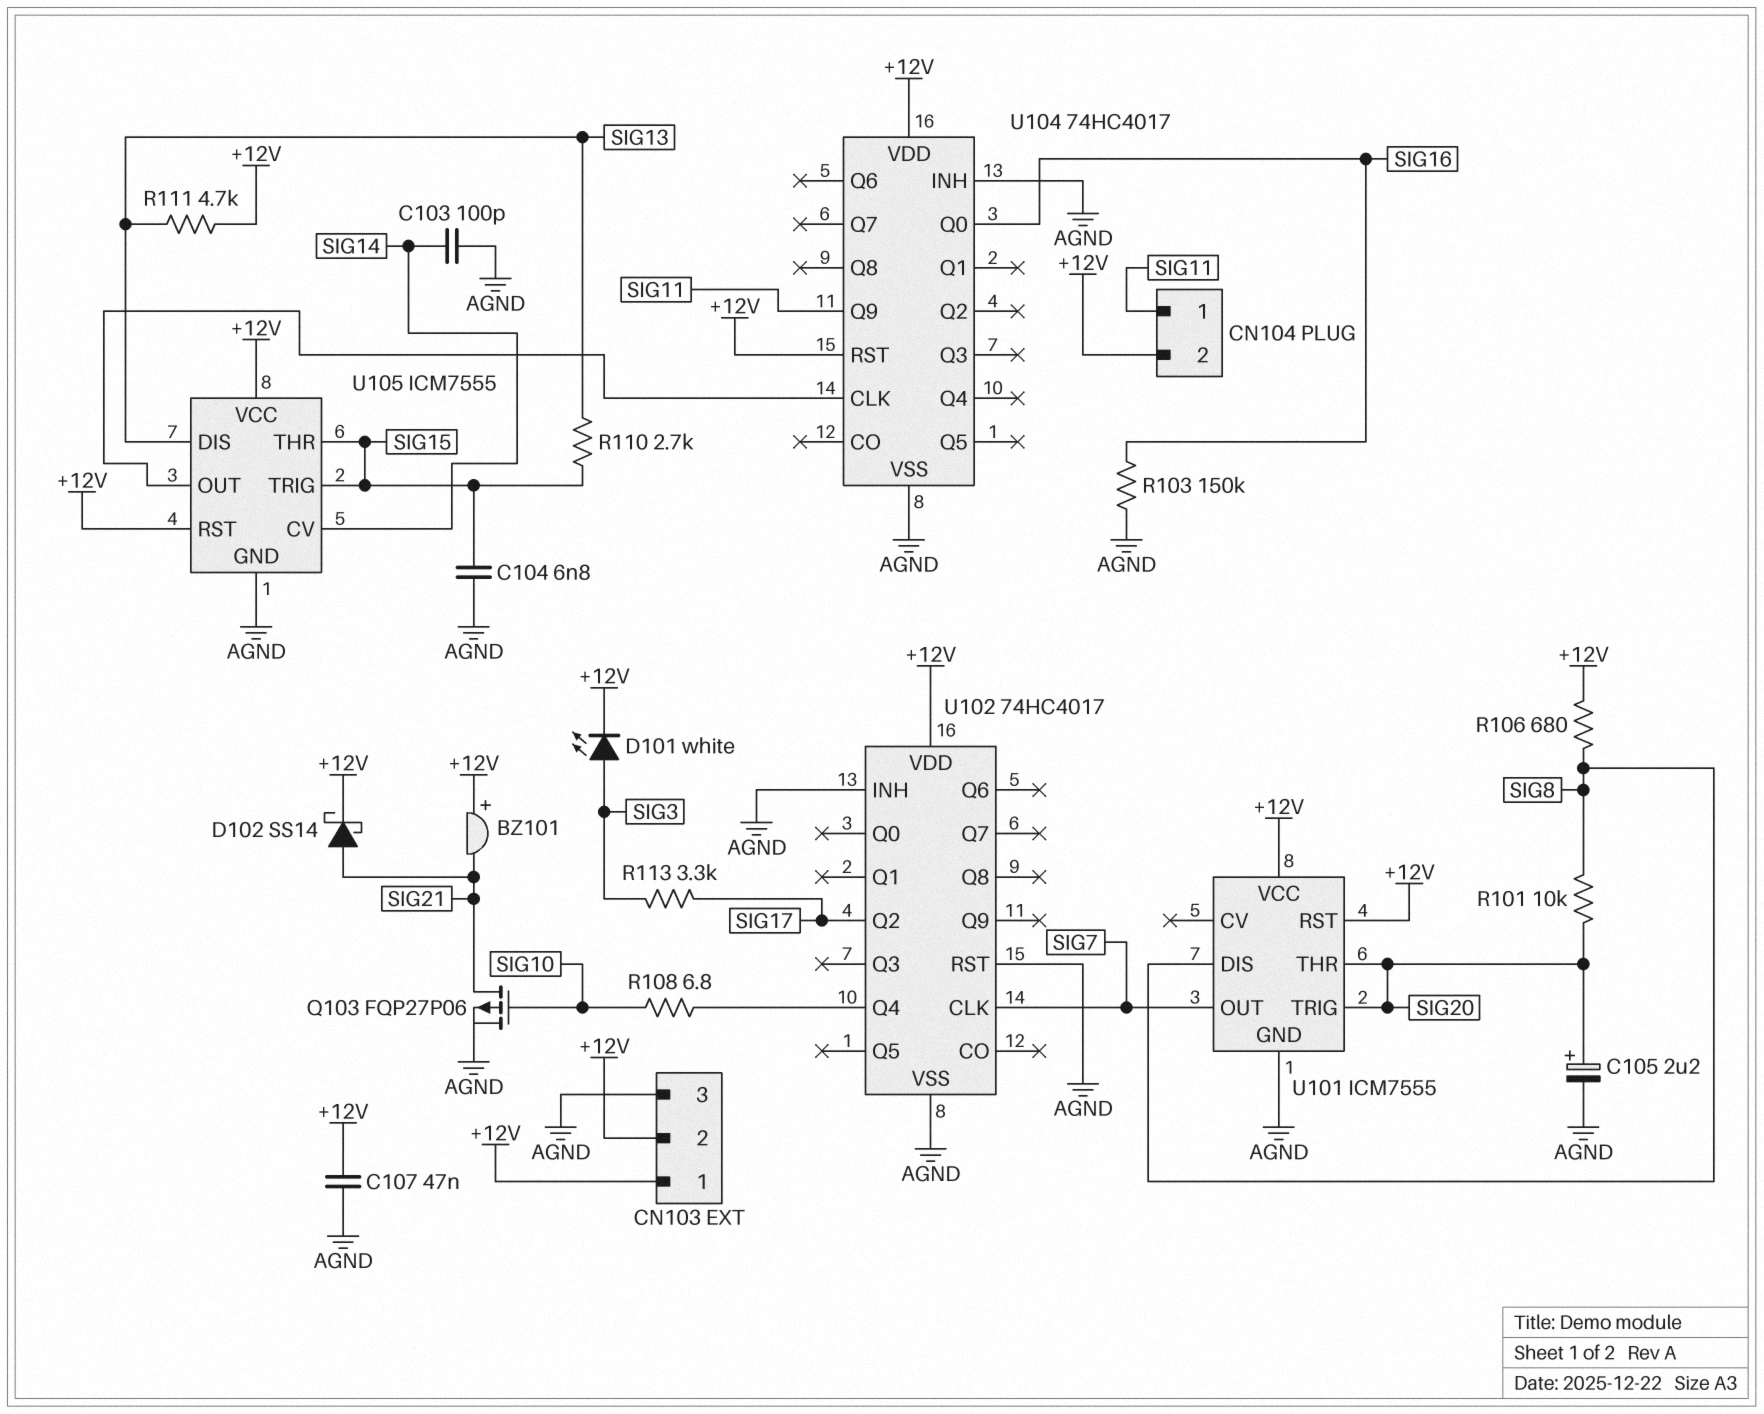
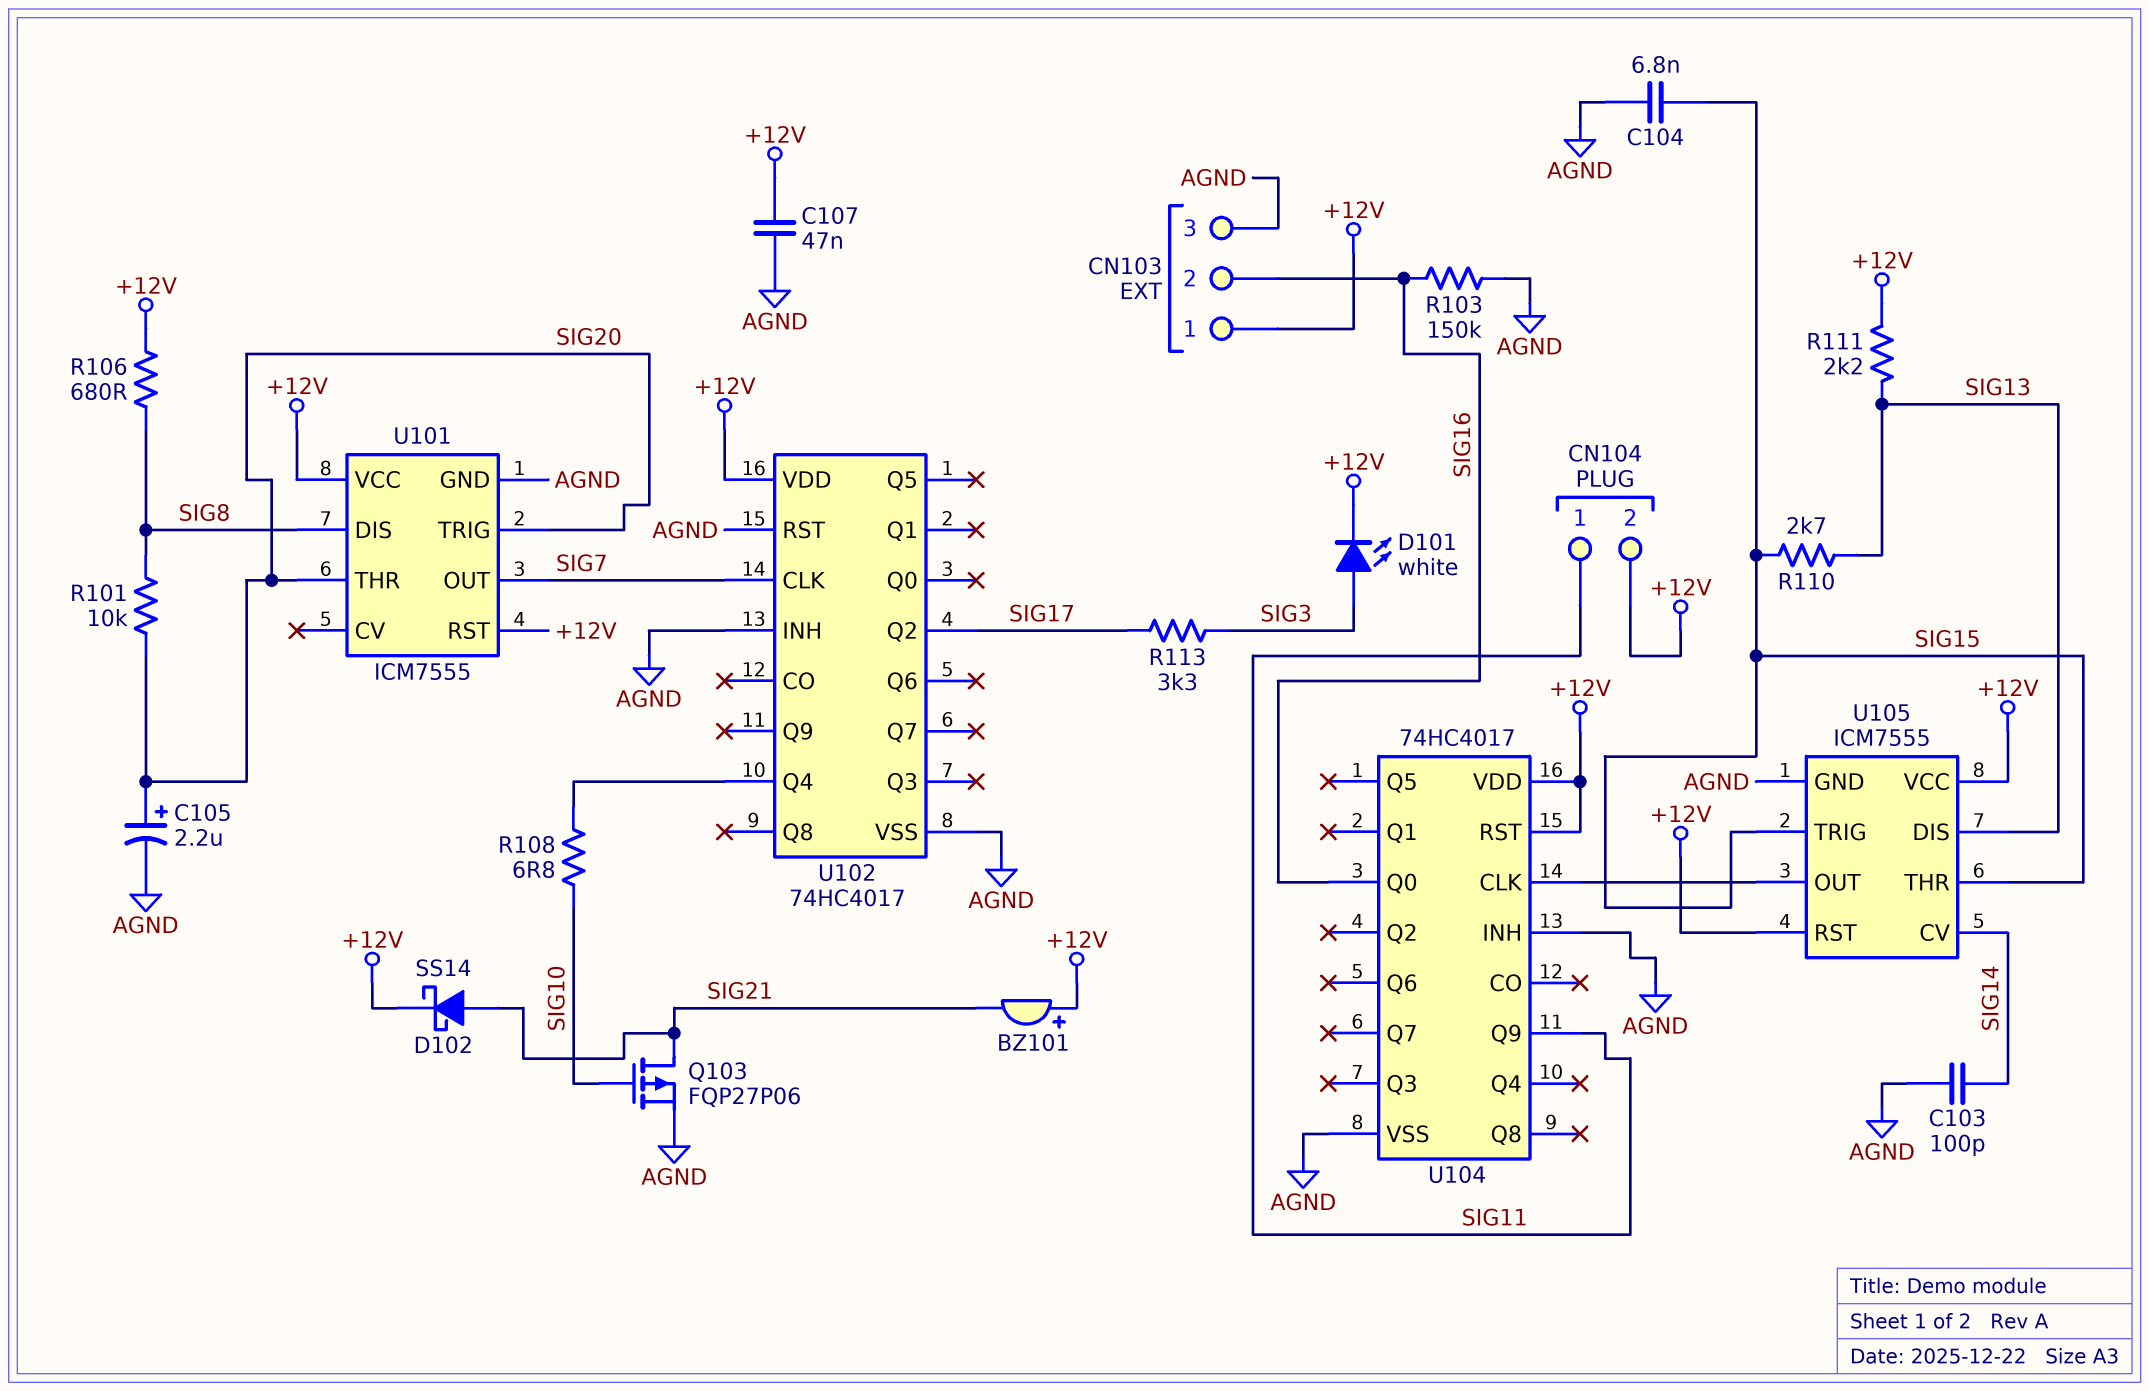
CN103 pin 2: +12V -> SIG16
R111: 4.7k (+12V, SIG13) -> 2.2k (+12V, SIG13)

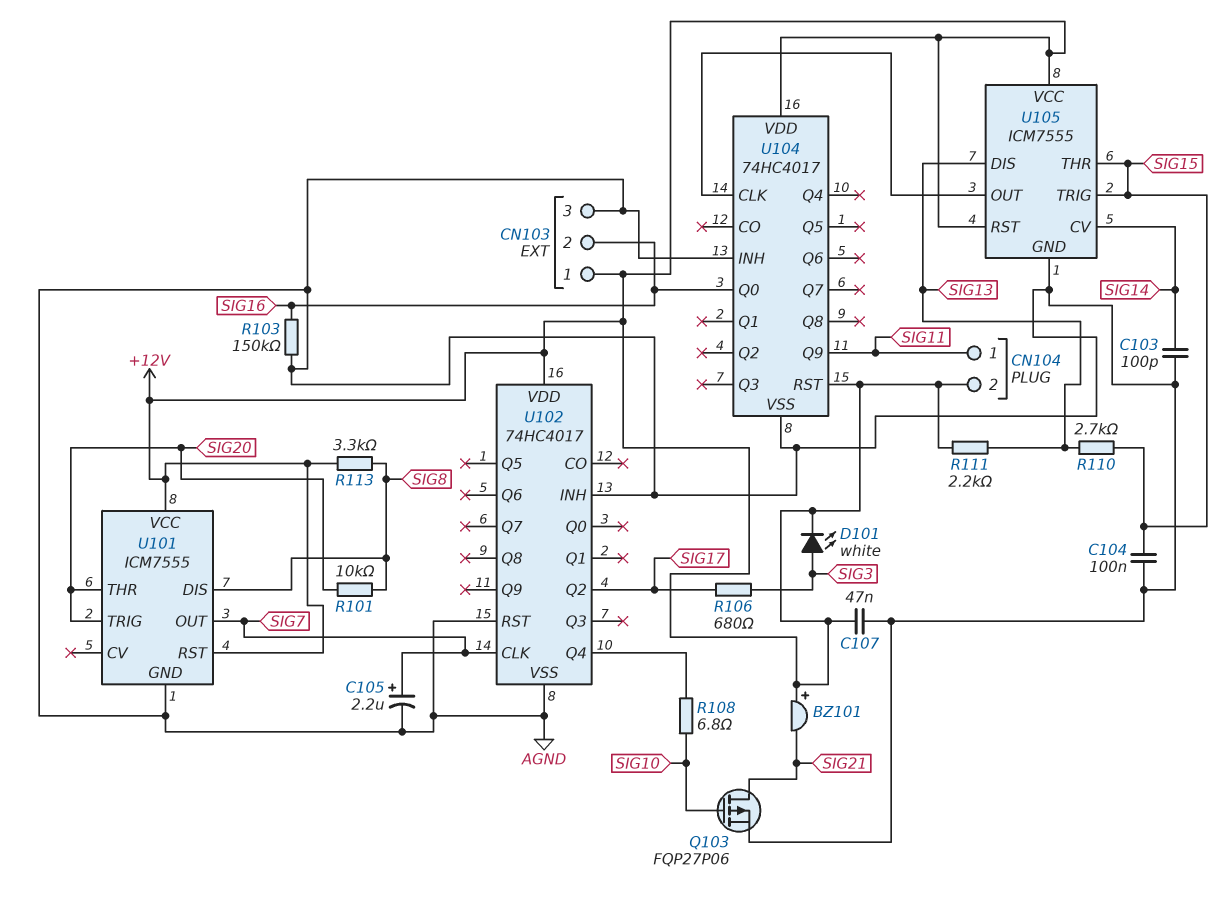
C104: 6.8nF (AGND, SIG15) -> 100nF (AGND, SIG15)
C105: 2.2uF (plus SIG20, minus AGND) -> 2.2uF (plus SIG7, minus AGND)
D102: schottky SS14 (A SIG21, K +12V) -> none
R106: 680 (+12V, SIG8) -> 680 (SIG3, SIG17)
R113: 3.3k (SIG3, SIG17) -> 3.3k (+12V, SIG8)

